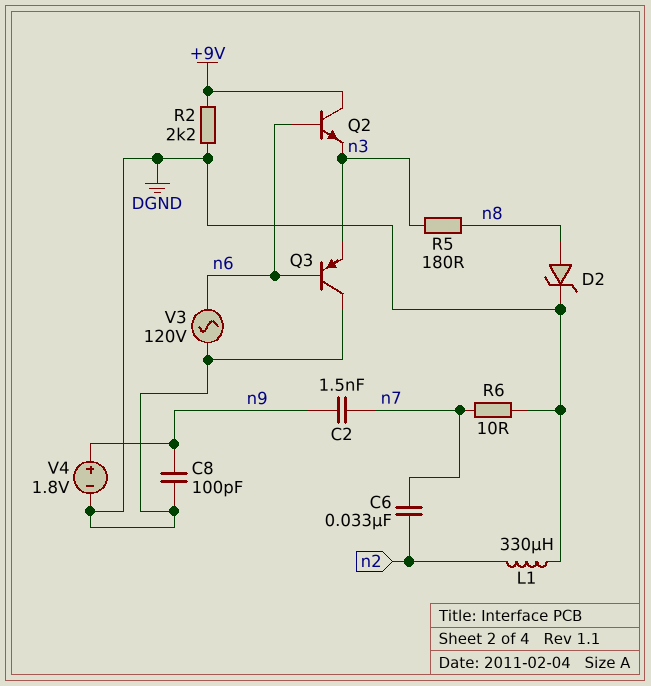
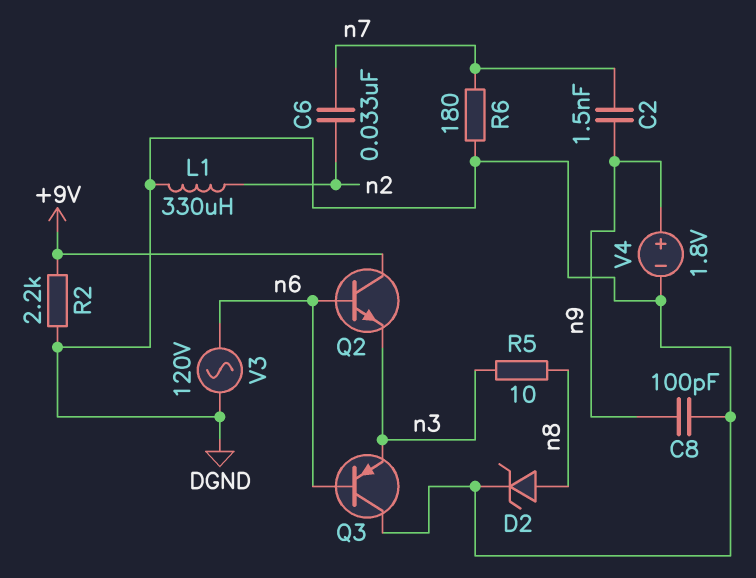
R5: 180 (n3, n8) -> 10 (n3, n8)
R6: 10 (DGND, n7) -> 180 (DGND, n7)

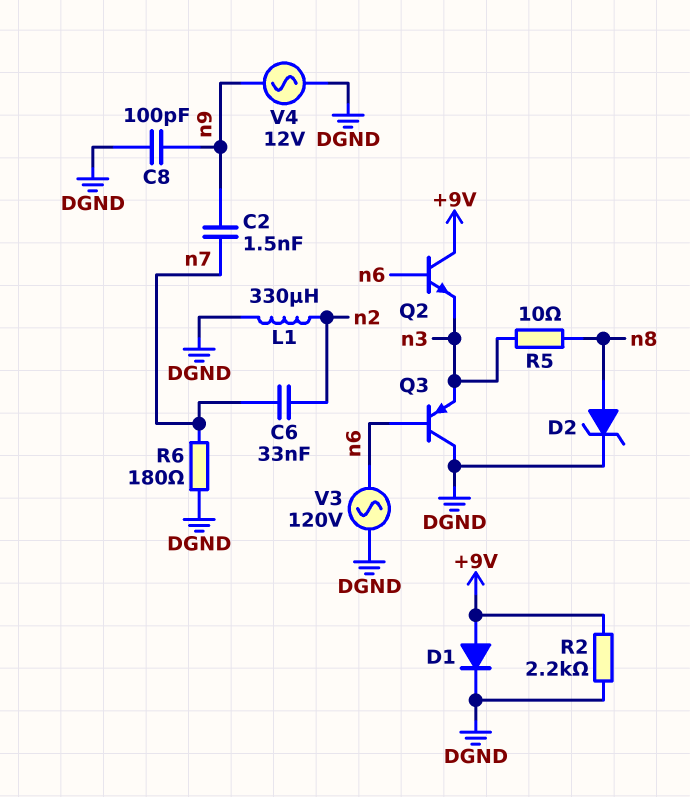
D1: none -> diode (A +9V, K DGND)
V4: 1.8V (plus n9, minus DGND) -> AC 12V (DGND, n9)

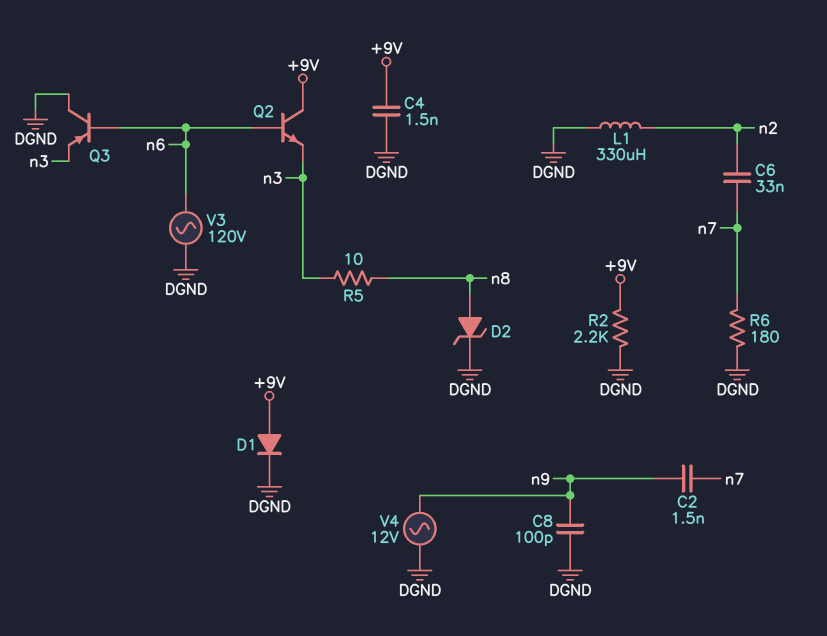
C4: none -> 1.5nF (+9V, DGND)

